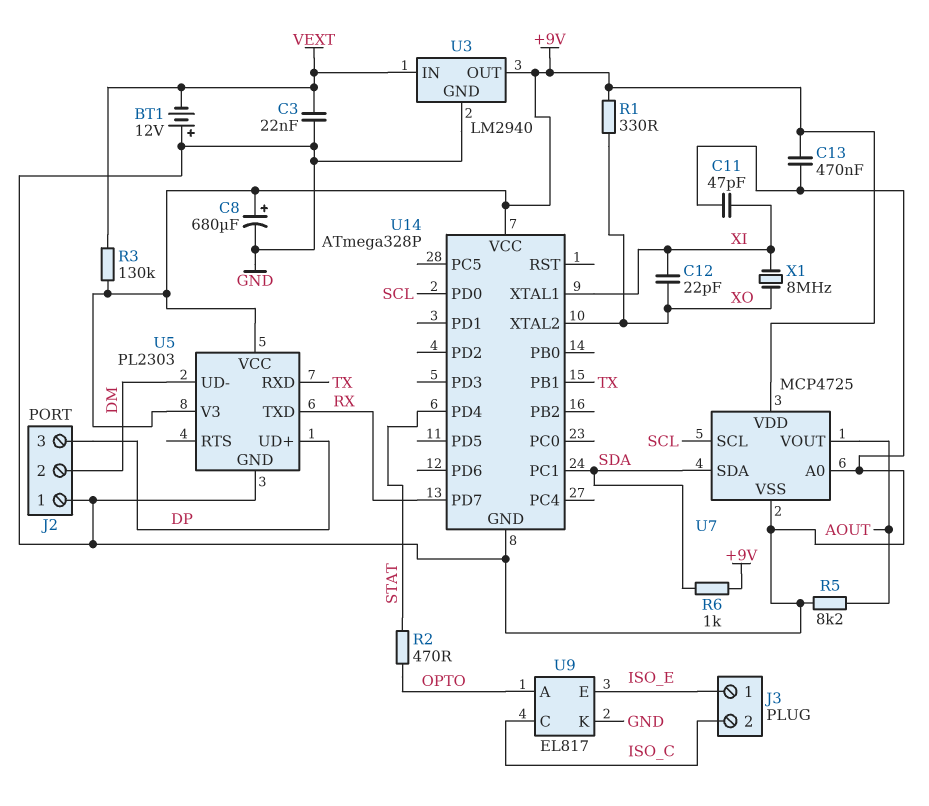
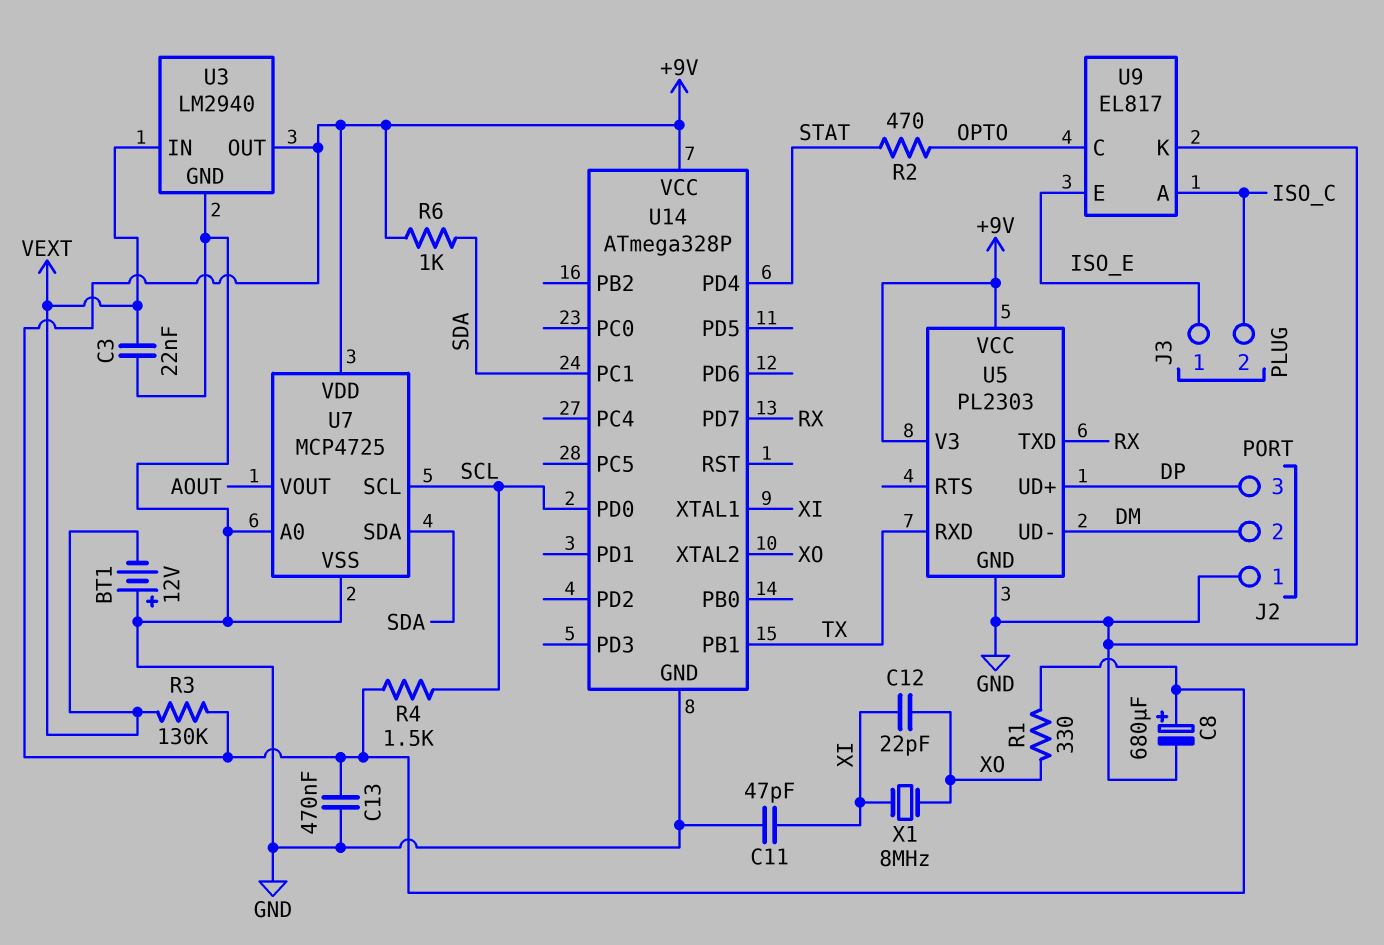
R4: none -> 1.5k (+9V, SCL)
R5: 8.2k (AOUT, GND) -> none
U9 pin A: OPTO -> ISO_C
U9 pin C: ISO_C -> OPTO

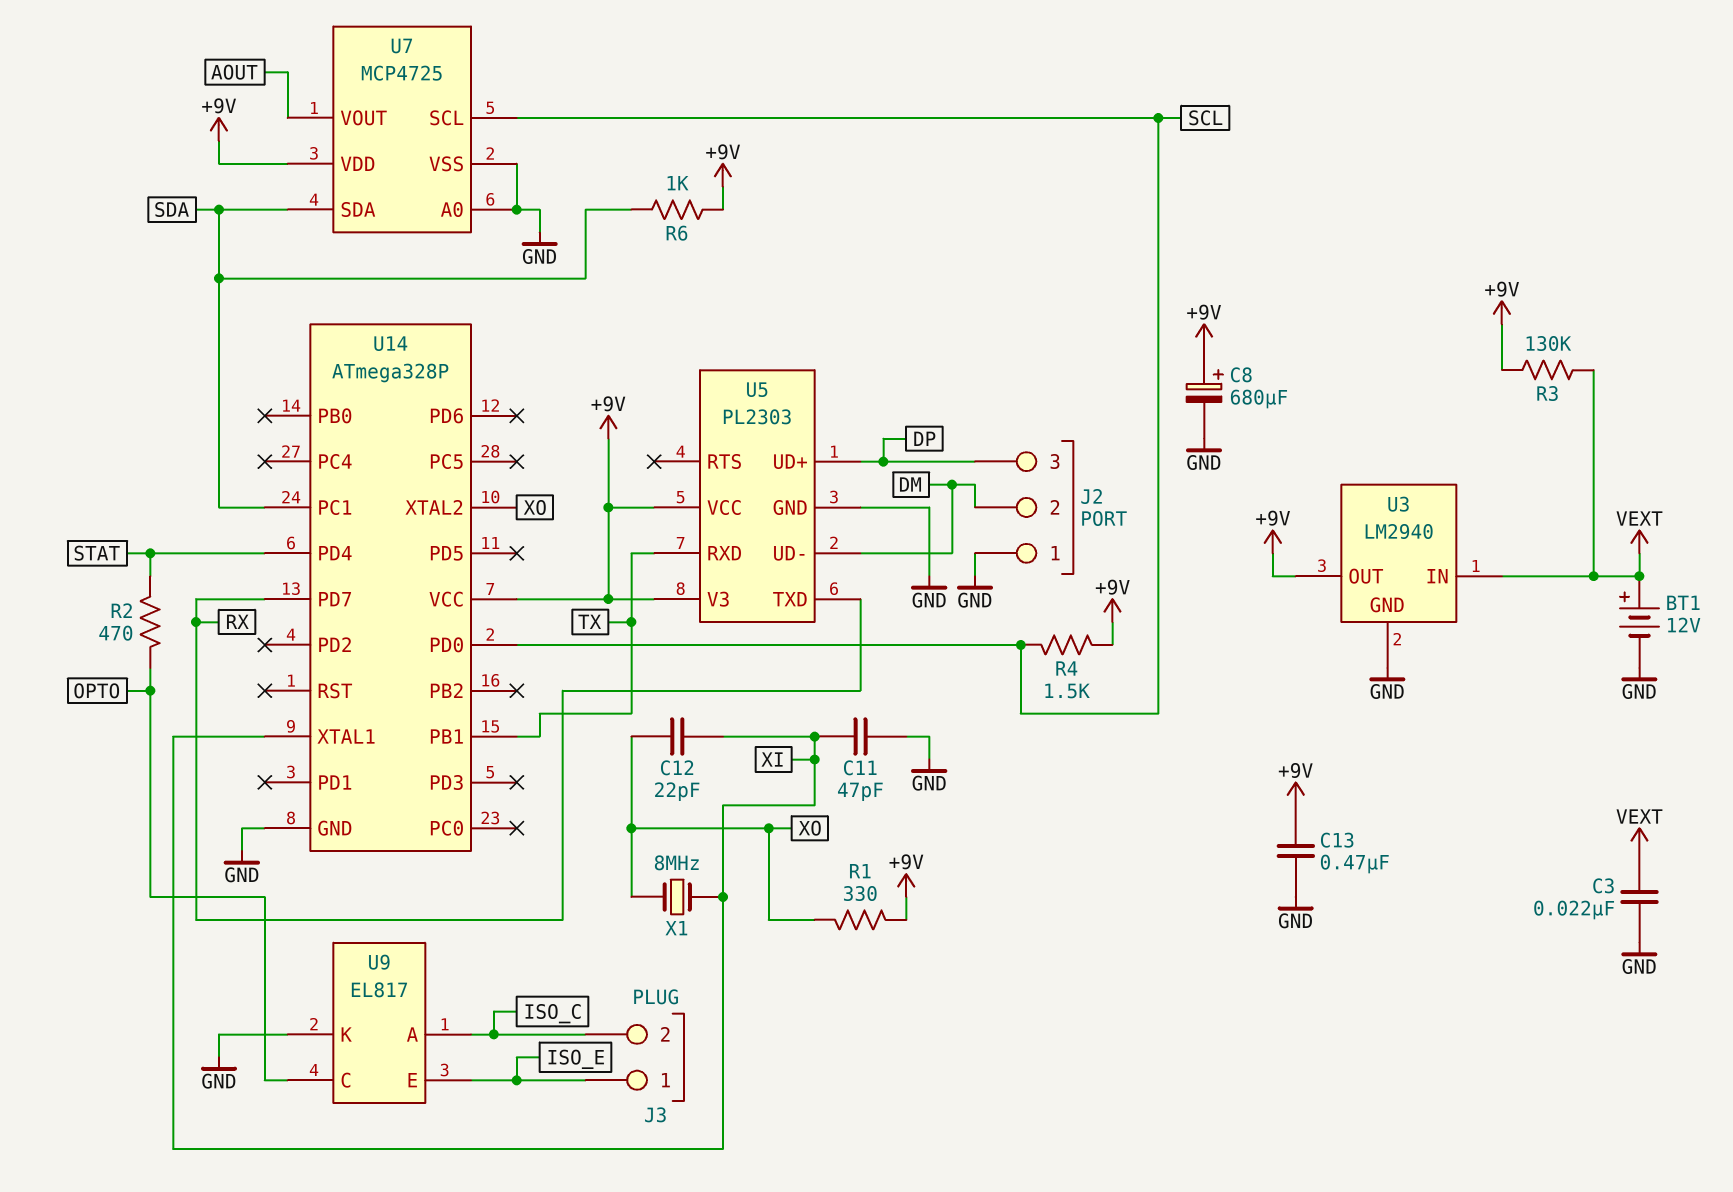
BT1: 12V (plus GND, minus VEXT) -> 12V (plus VEXT, minus GND)

